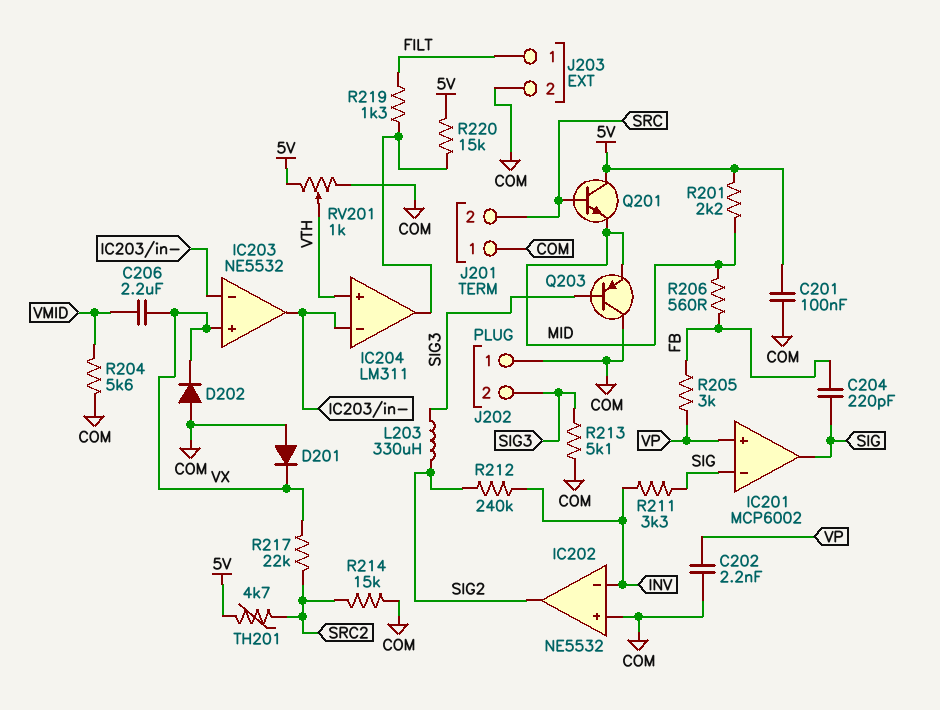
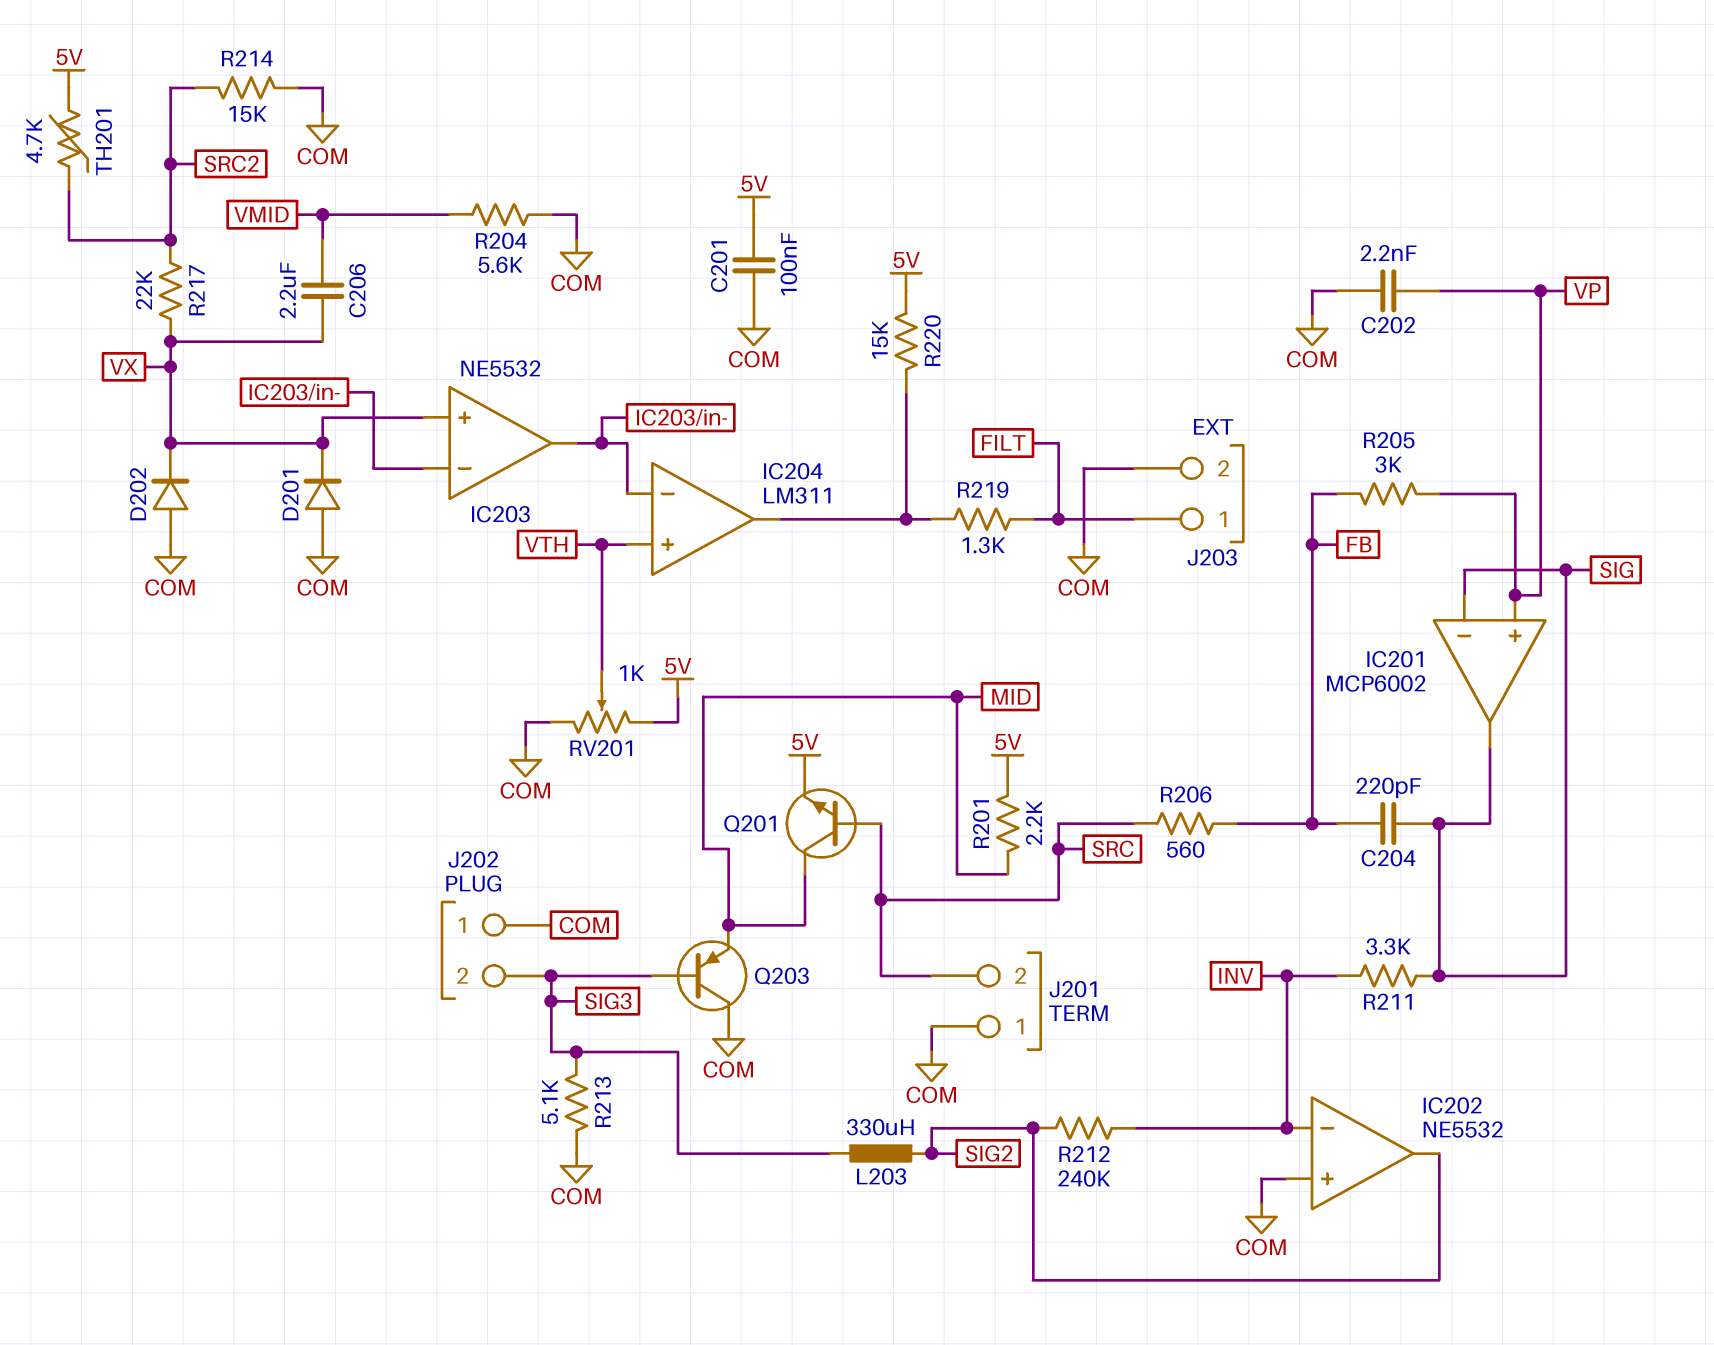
Q201: NPN (B SRC, C 5V, E MID) -> NPN (B SRC, C MID, E 5V)
R206: 560 (FB, MID) -> 560 (FB, SRC)

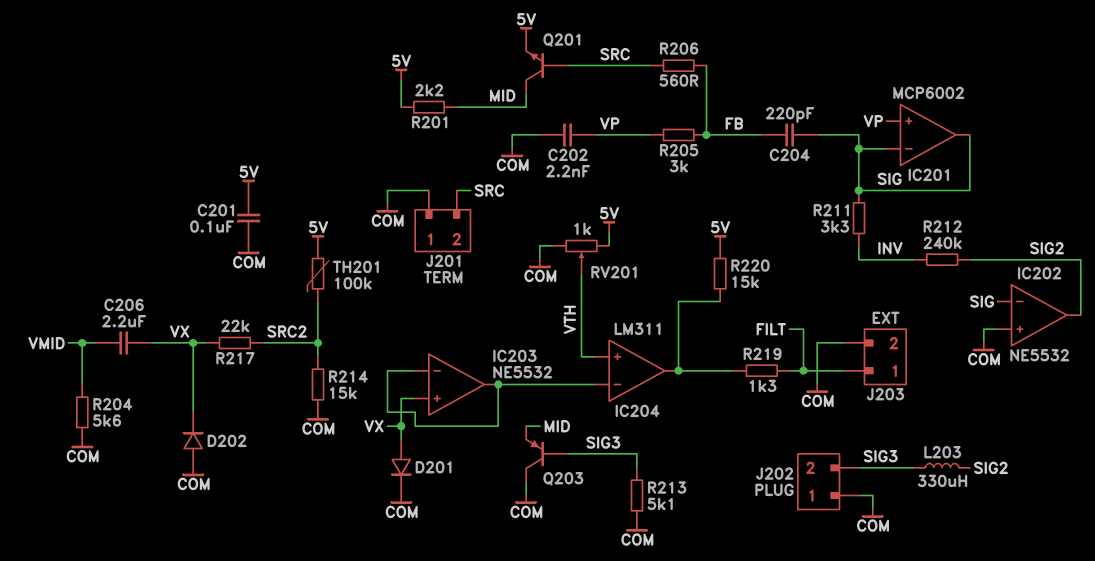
D201: diode (A COM, K VX) -> diode (A VX, K COM)
IC202 pin in-: INV -> SIG
TH201: 4.7k (5V, SRC2) -> 100k (5V, SRC2)

